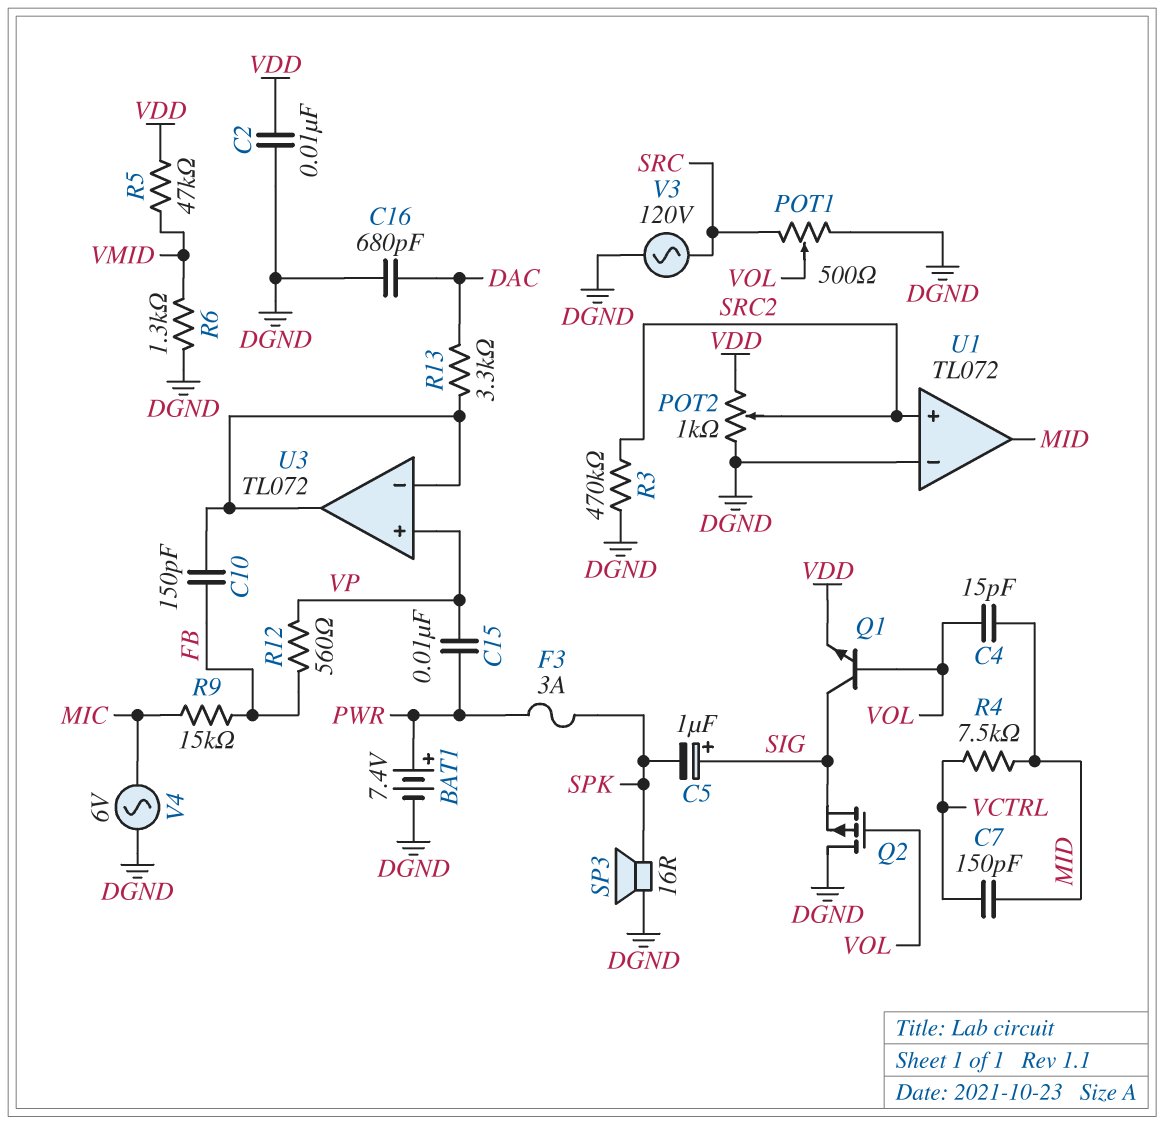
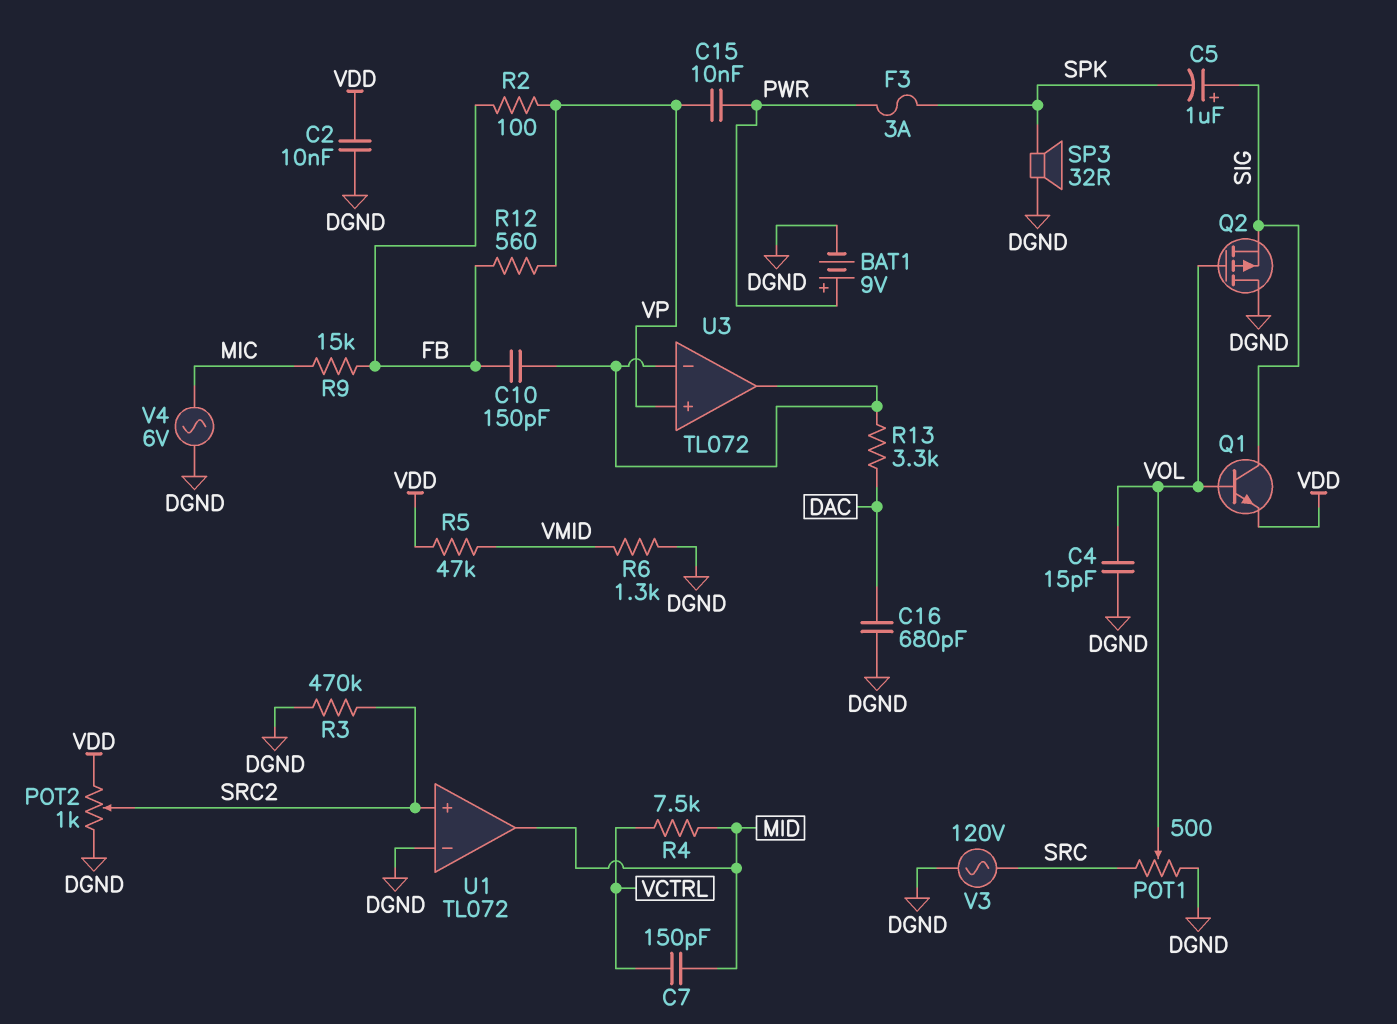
BAT1: 7.4V (plus PWR, minus DGND) -> 9V (plus PWR, minus DGND)
C4: 15pF (MID, VOL) -> 15pF (DGND, VOL)
R2: none -> 100 (FB, VP)
SP3: speaker 16R (DGND, SPK) -> speaker 32R (DGND, SPK)

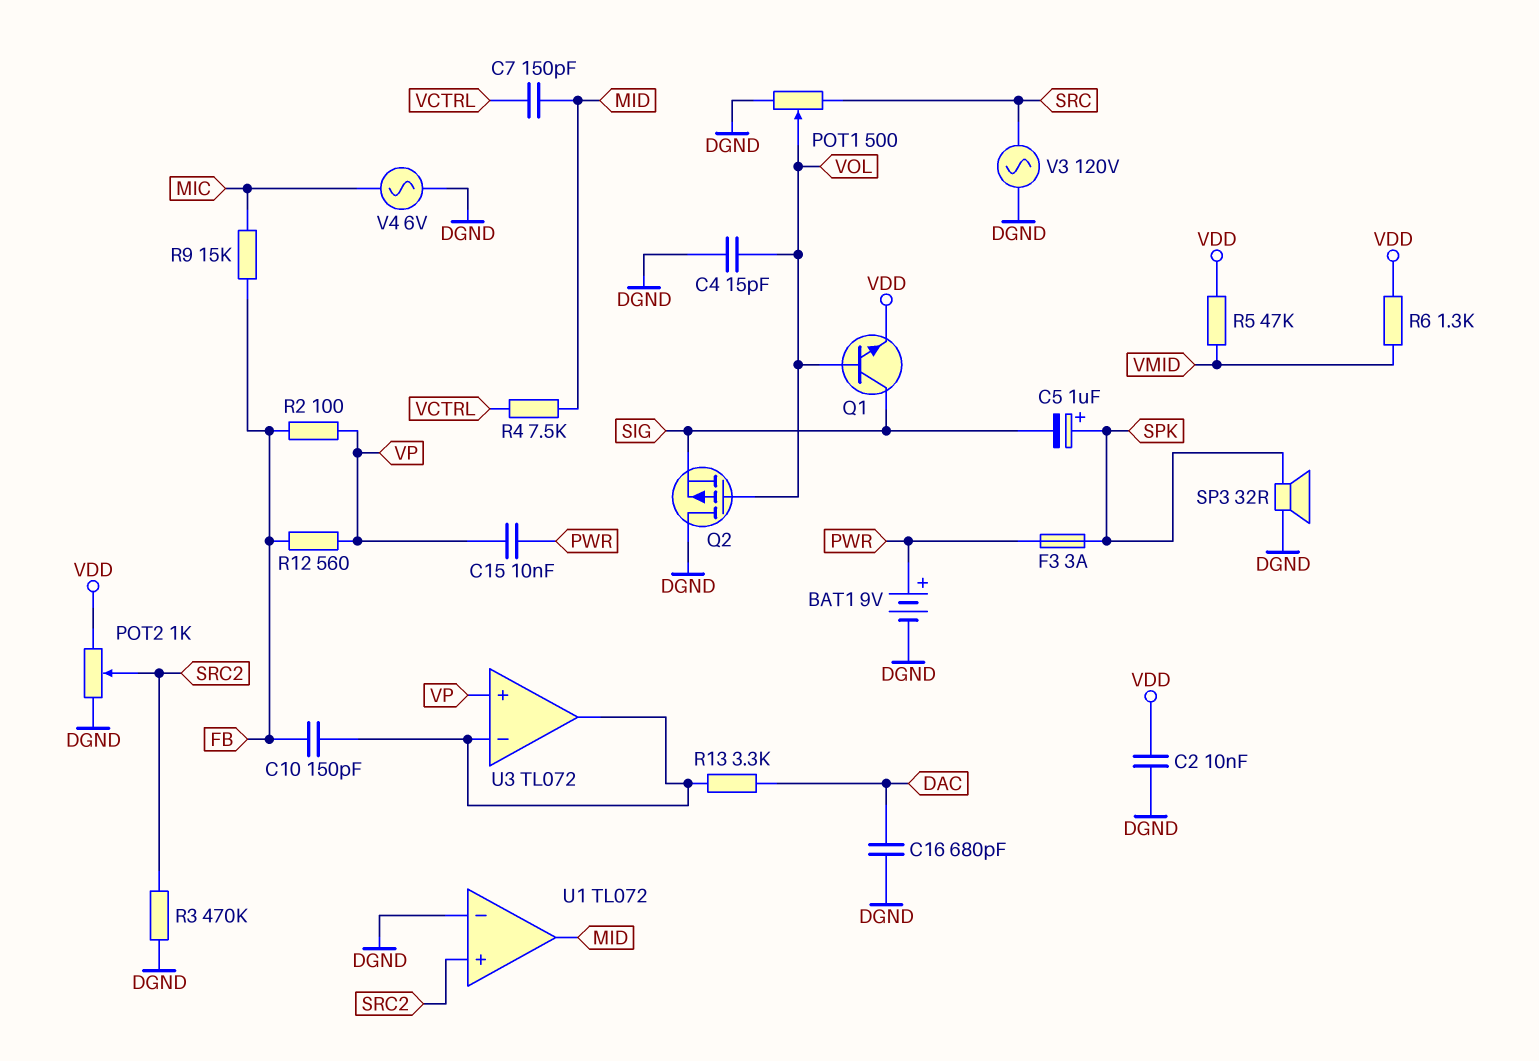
C5: 1uF (plus SIG, minus SPK) -> 1uF (plus SPK, minus SIG)
R6: 1.3k (DGND, VMID) -> 1.3k (VDD, VMID)

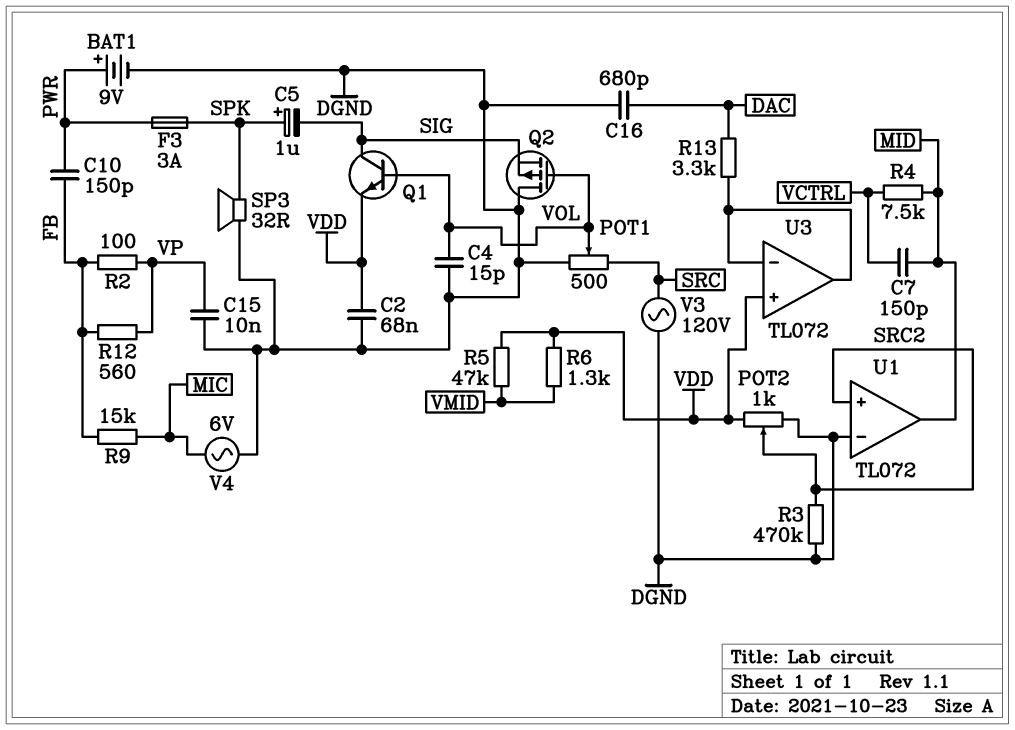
C2: 10nF (DGND, VDD) -> 68nF (DGND, VDD)
C10: 150pF (FB, U3/in-) -> 150pF (FB, PWR)
C15: 10nF (PWR, VP) -> 10nF (DGND, VP)
U3 pin in+: VP -> VDD

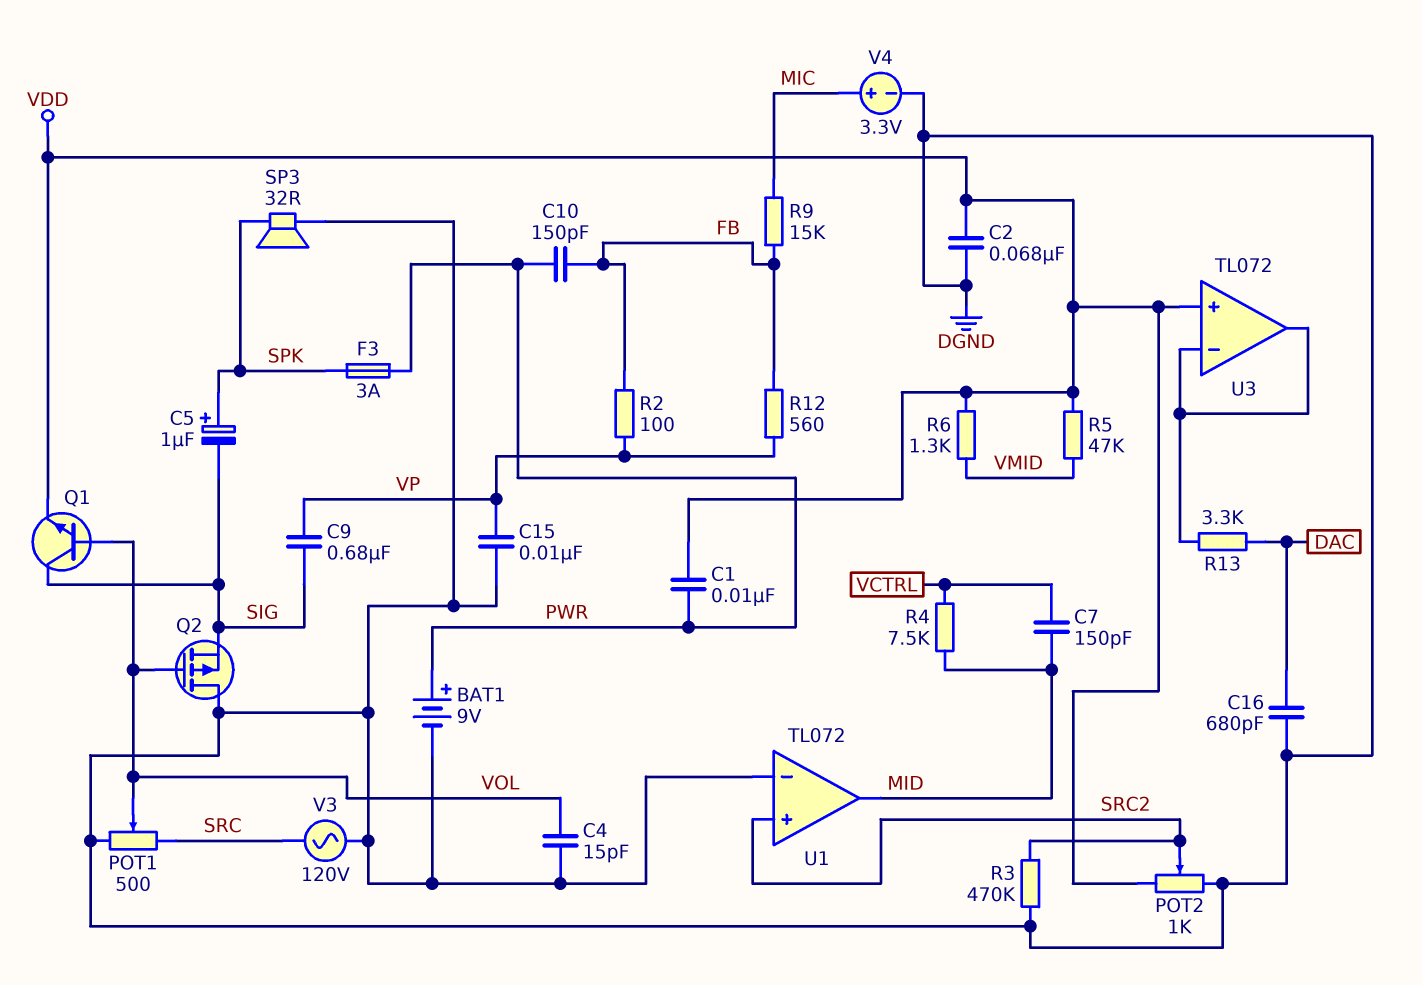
C1: none -> 10nF (PWR, VDD)
C9: none -> 680nF (SIG, VP)
V4: AC 6V (DGND, MIC) -> 3.3V (plus MIC, minus DGND)

